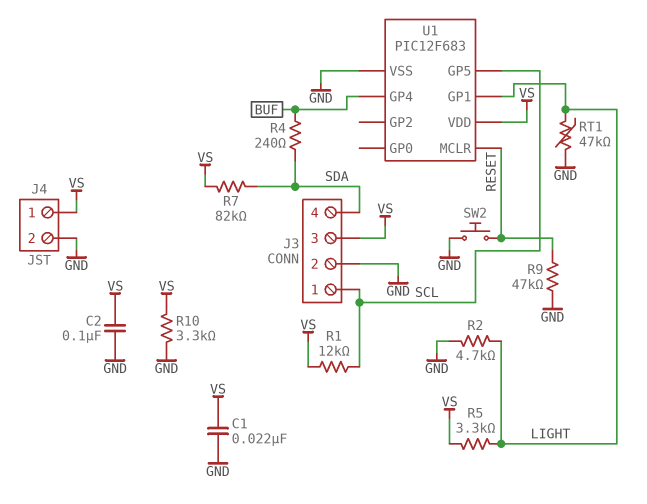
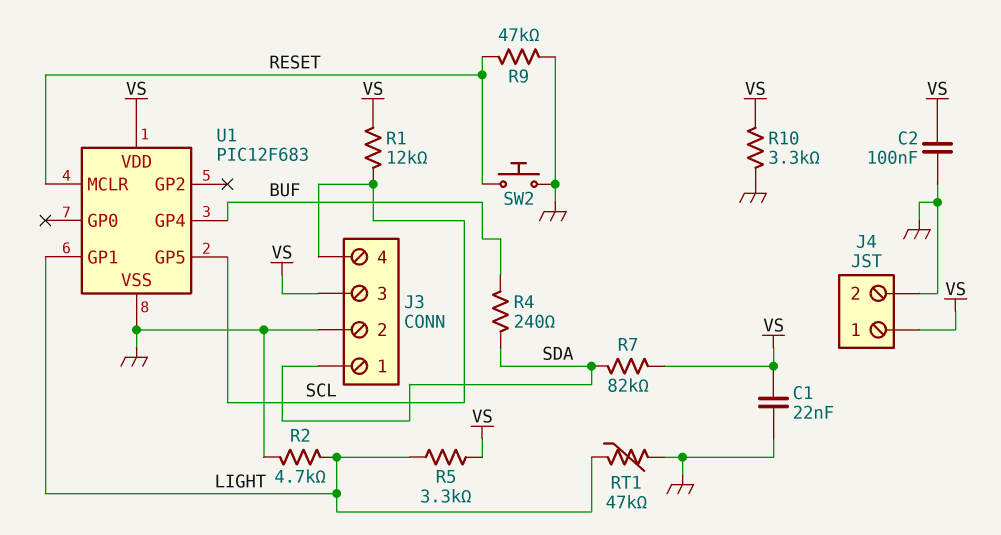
J3 pin 1: SCL -> SDA
J3 pin 4: SDA -> SCL

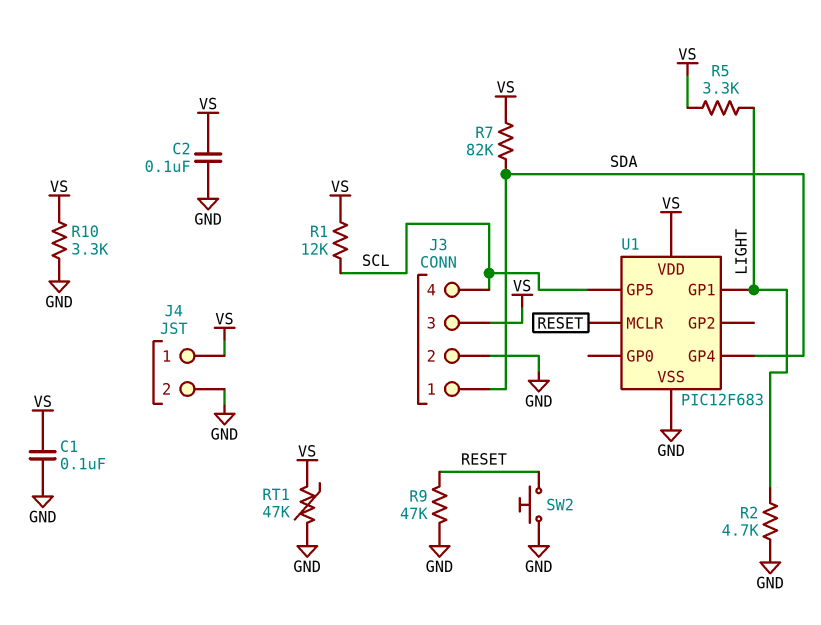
C1: 22nF (GND, VS) -> 100nF (GND, VS)
R4: 240 (BUF, SDA) -> none
RT1: 47k (GND, LIGHT) -> 47k (GND, VS)
U1 pin GP4: BUF -> SDA

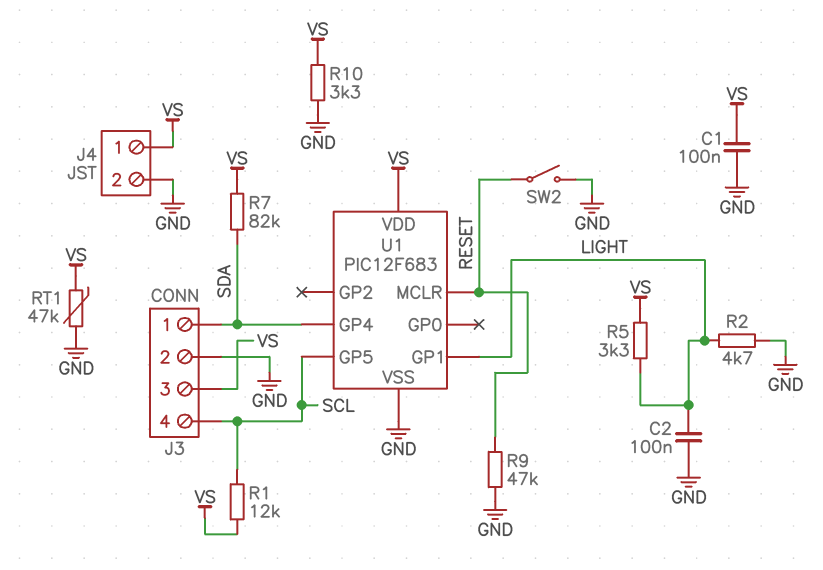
C2: 100nF (GND, VS) -> 100nF (GND, LIGHT)
SW2: button (GND, RESET) -> switch (GND, RESET)

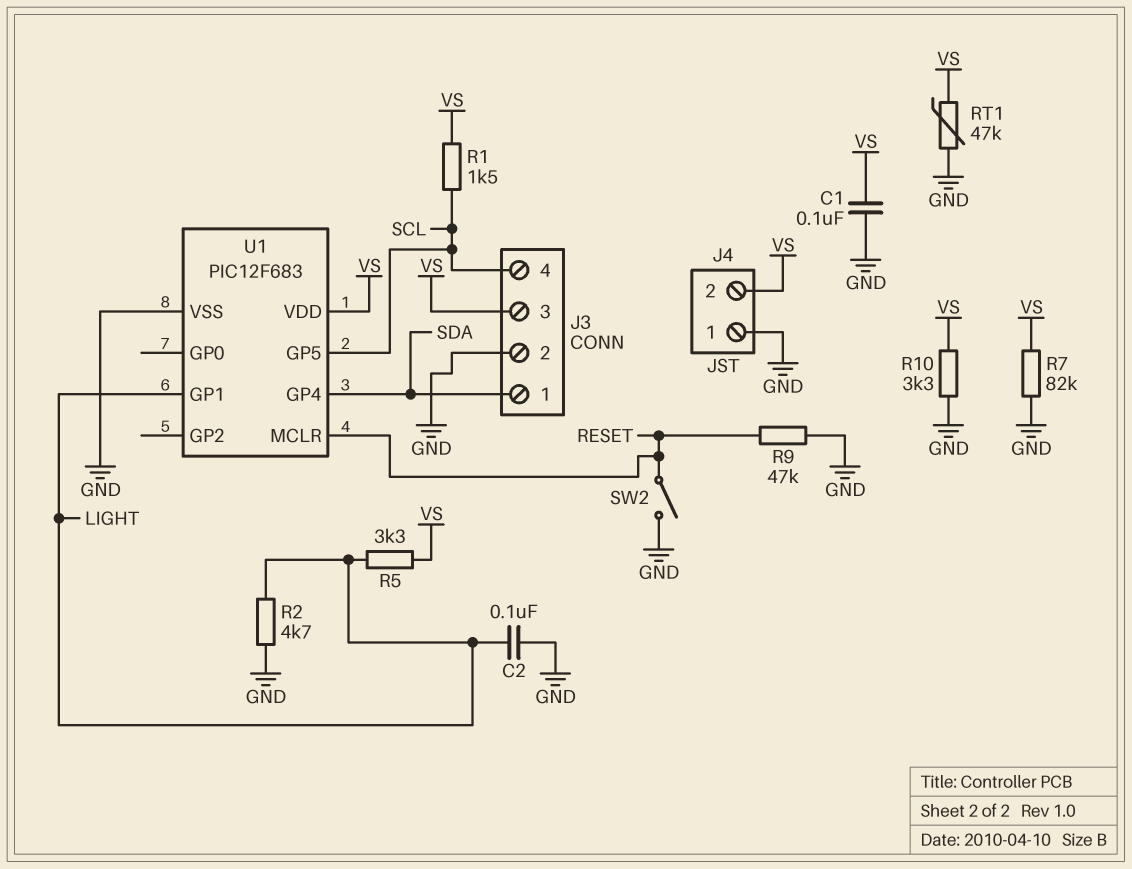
J4 pin 1: VS -> GND
J4 pin 2: GND -> VS
R1: 12k (SCL, VS) -> 1.5k (SCL, VS)
R7: 82k (SDA, VS) -> 82k (GND, VS)

